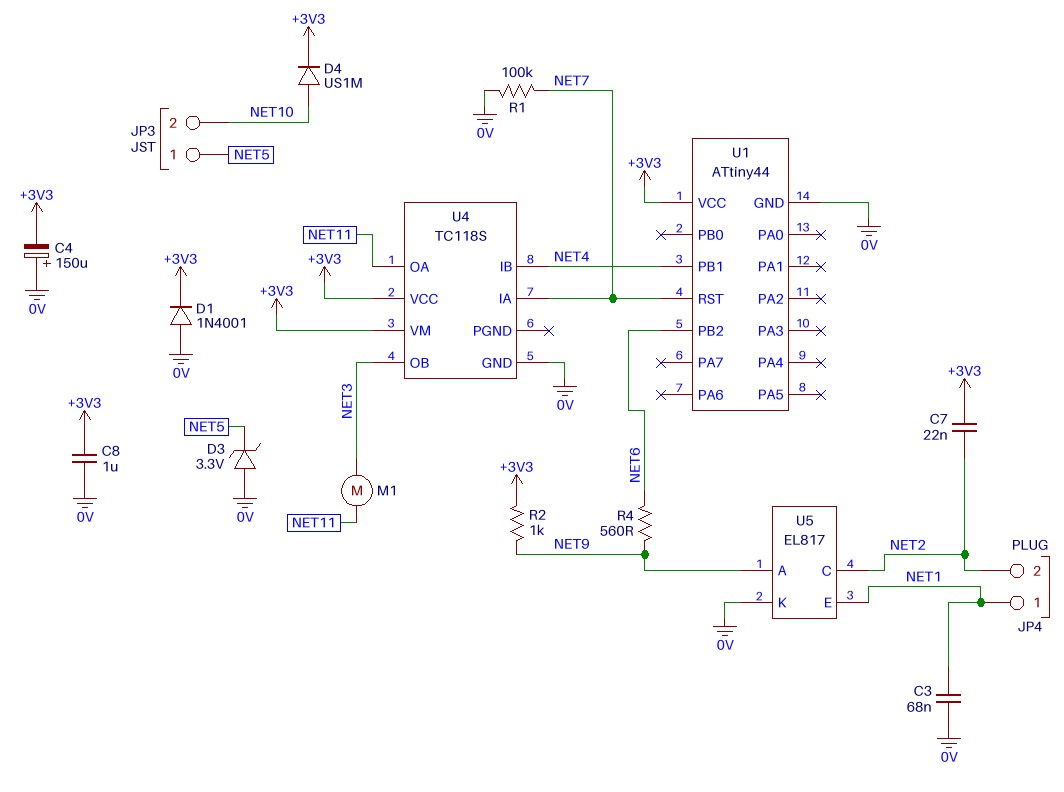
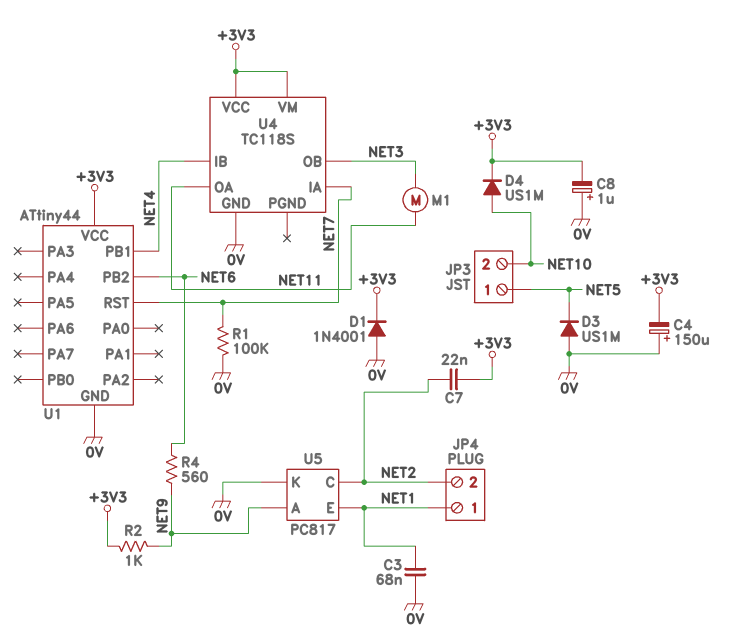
C8: 1uF (+3V3, 0V) -> 1uF (plus 0V, minus +3V3)
D3: zener 3.3V (A 0V, K NET5) -> diode US1M (A 0V, K NET5)
U5: EL817 -> PC817

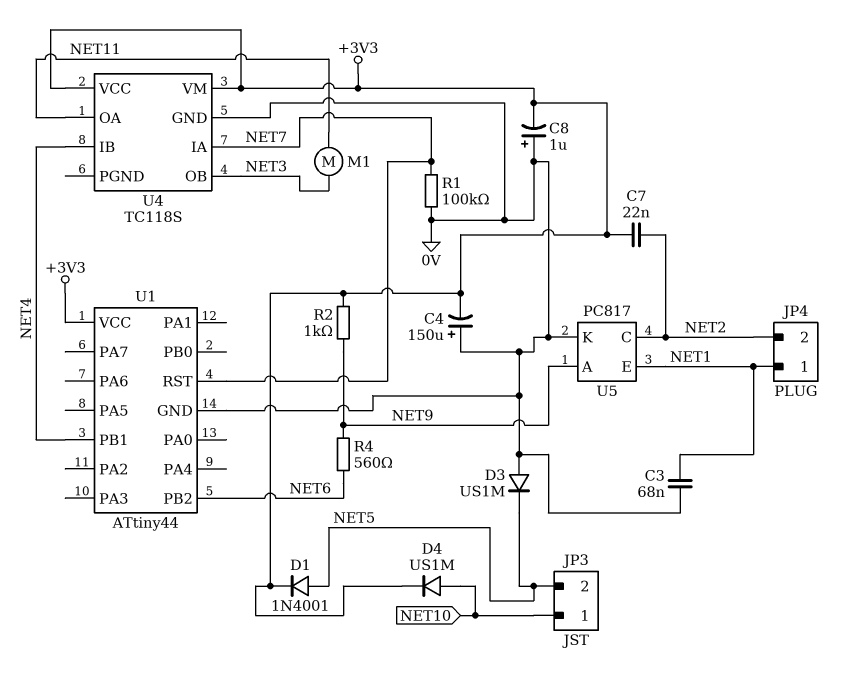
D1: diode 1N4001 (A 0V, K +3V3) -> diode 1N4001 (A NET5, K +3V3)
JP3 pin 1: NET5 -> NET10
JP3 pin 2: NET10 -> NET5

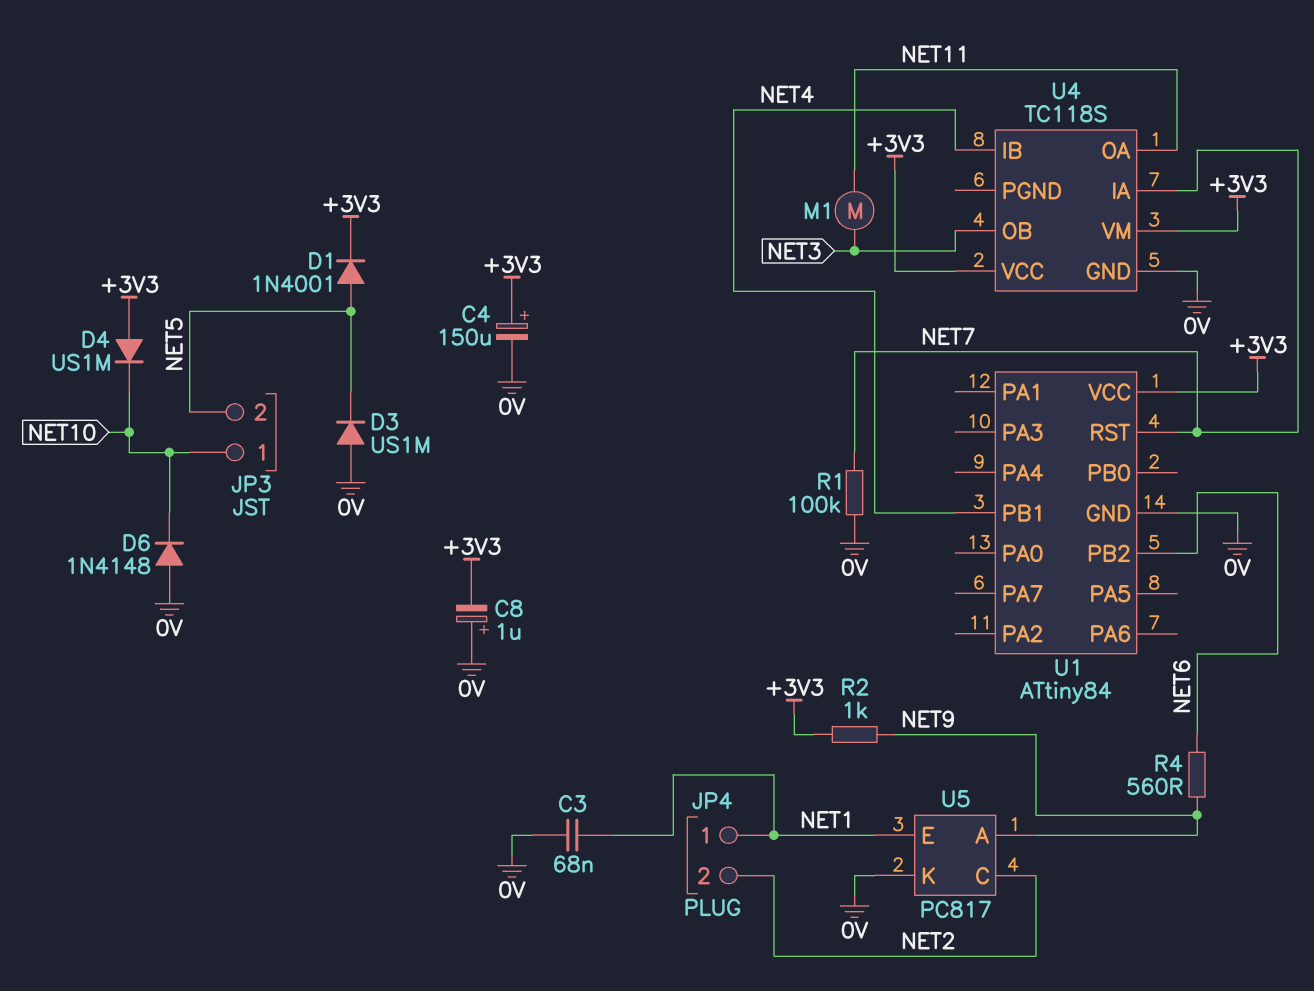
C4: 150uF (plus 0V, minus +3V3) -> 150uF (plus +3V3, minus 0V)
C7: 22nF (+3V3, NET2) -> none
D4: diode US1M (A NET10, K +3V3) -> diode US1M (A +3V3, K NET10)
D6: none -> diode 1N4148 (A 0V, K NET10)
U1: ATtiny44 -> ATtiny84

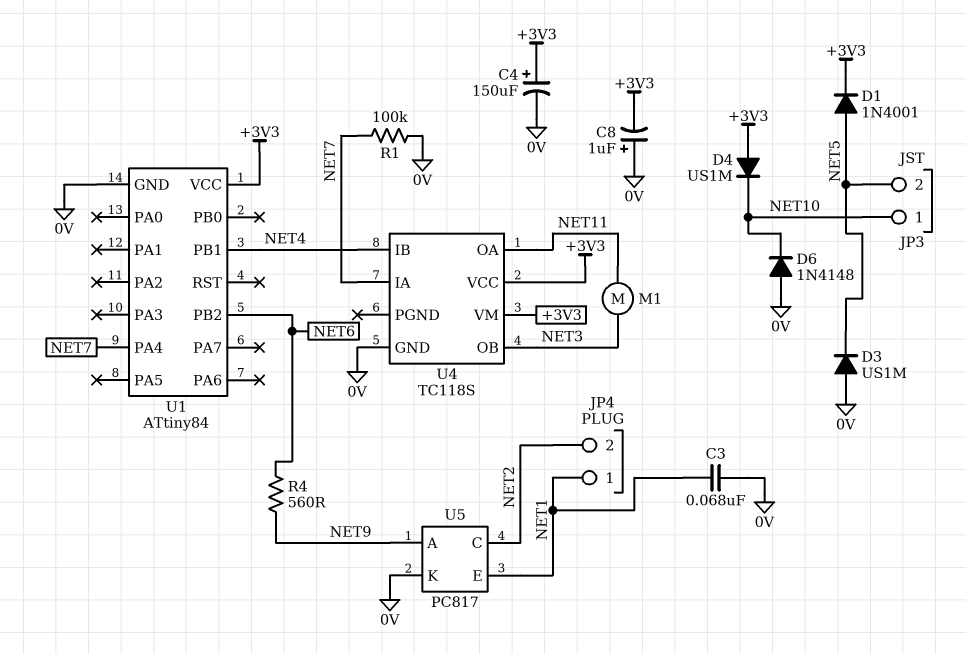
R2: 1k (+3V3, NET9) -> none
U1 pin PA4: none -> NET7
U1 pin RST: NET7 -> none

